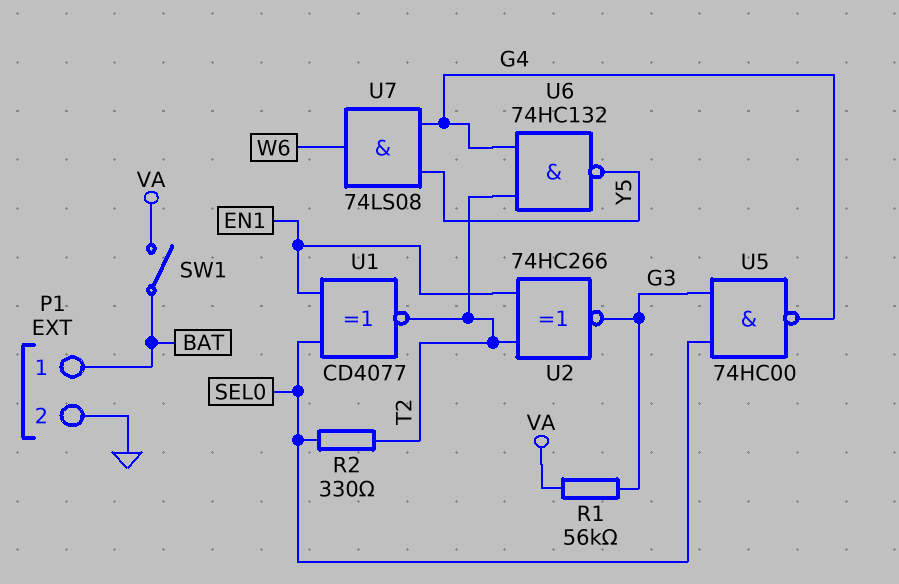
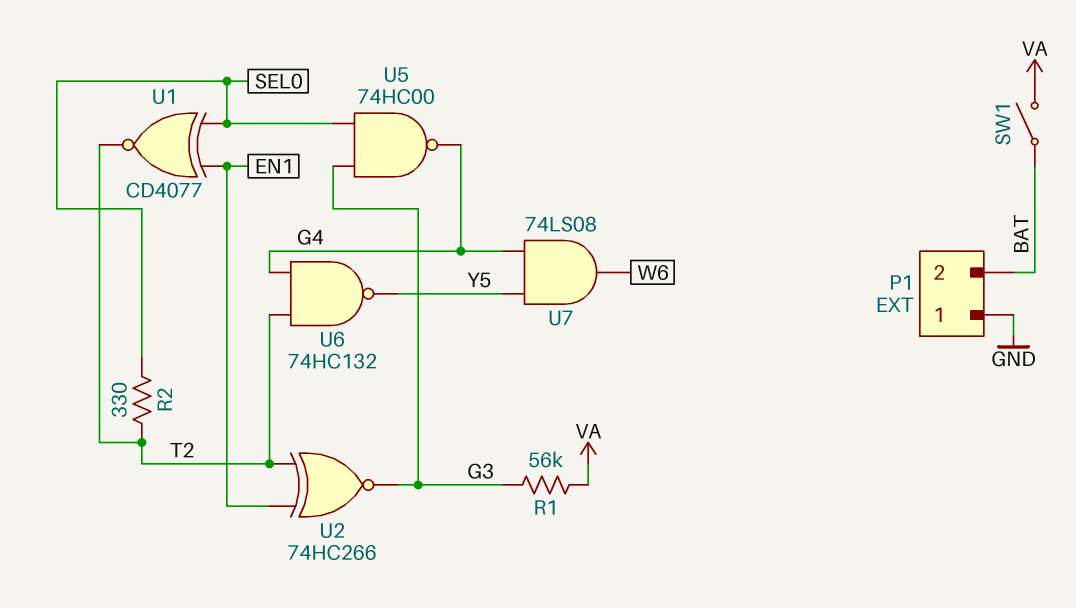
P1 pin 1: BAT -> GND
P1 pin 2: GND -> BAT

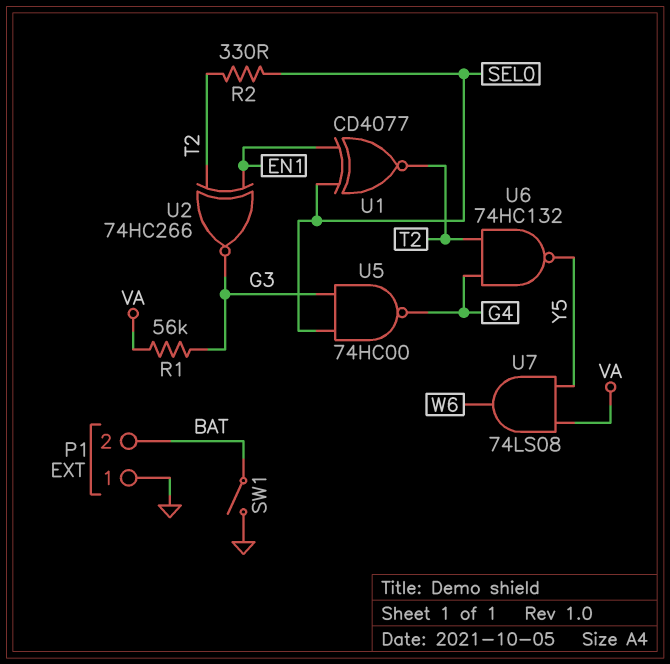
SW1: switch (BAT, VA) -> switch (BAT, GND)
U7: AND 74LS08 (in G4, in Y5, out W6) -> AND 74LS08 (in VA, in Y5, out W6)

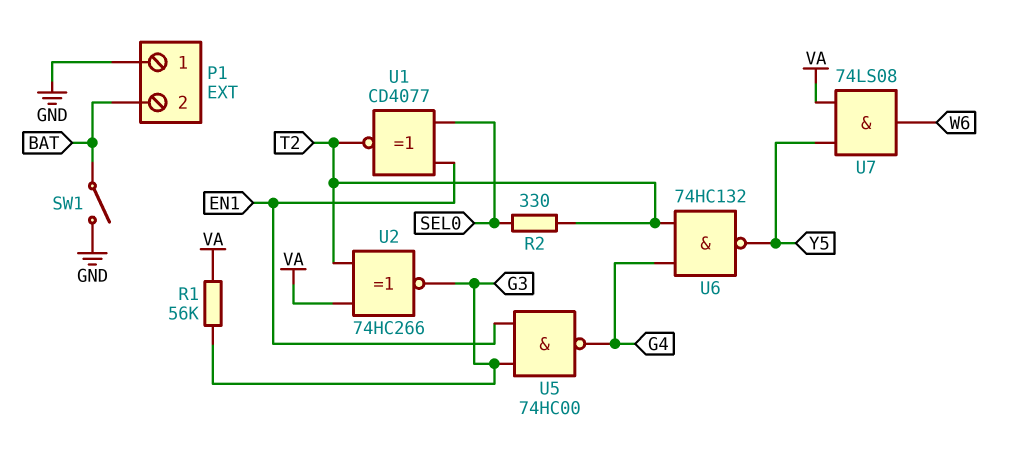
U2: XNOR 74HC266 (in EN1, in T2, out G3) -> XNOR 74HC266 (in T2, in VA, out G3)
U5: NAND 74HC00 (in G3, in SEL0, out G4) -> NAND 74HC00 (in EN1, in G3, out G4)

